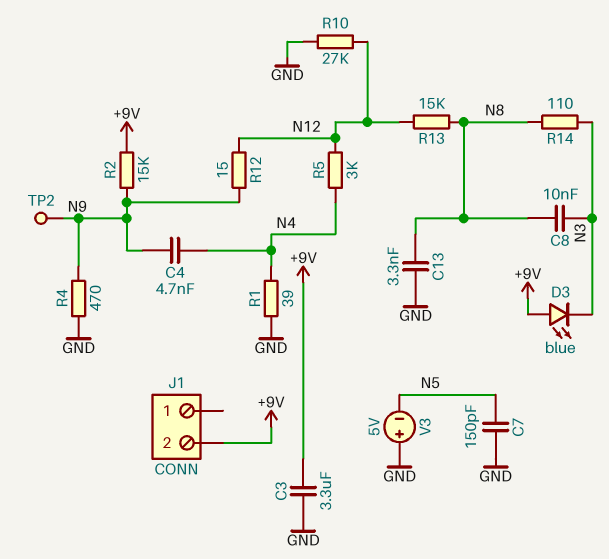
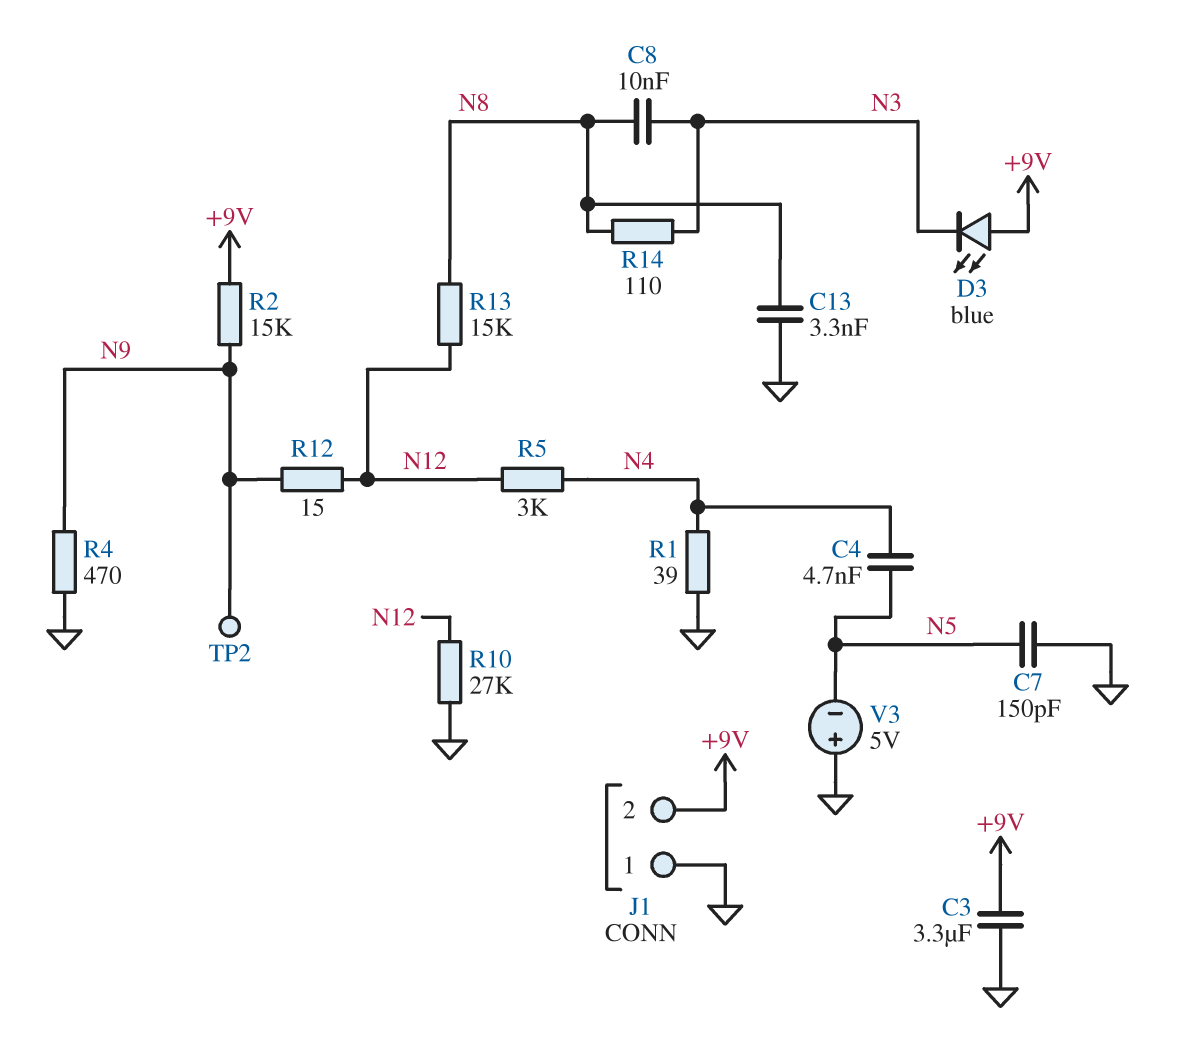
C4: 4.7nF (N4, N9) -> 4.7nF (N4, N5)
J1 pin 1: none -> GND

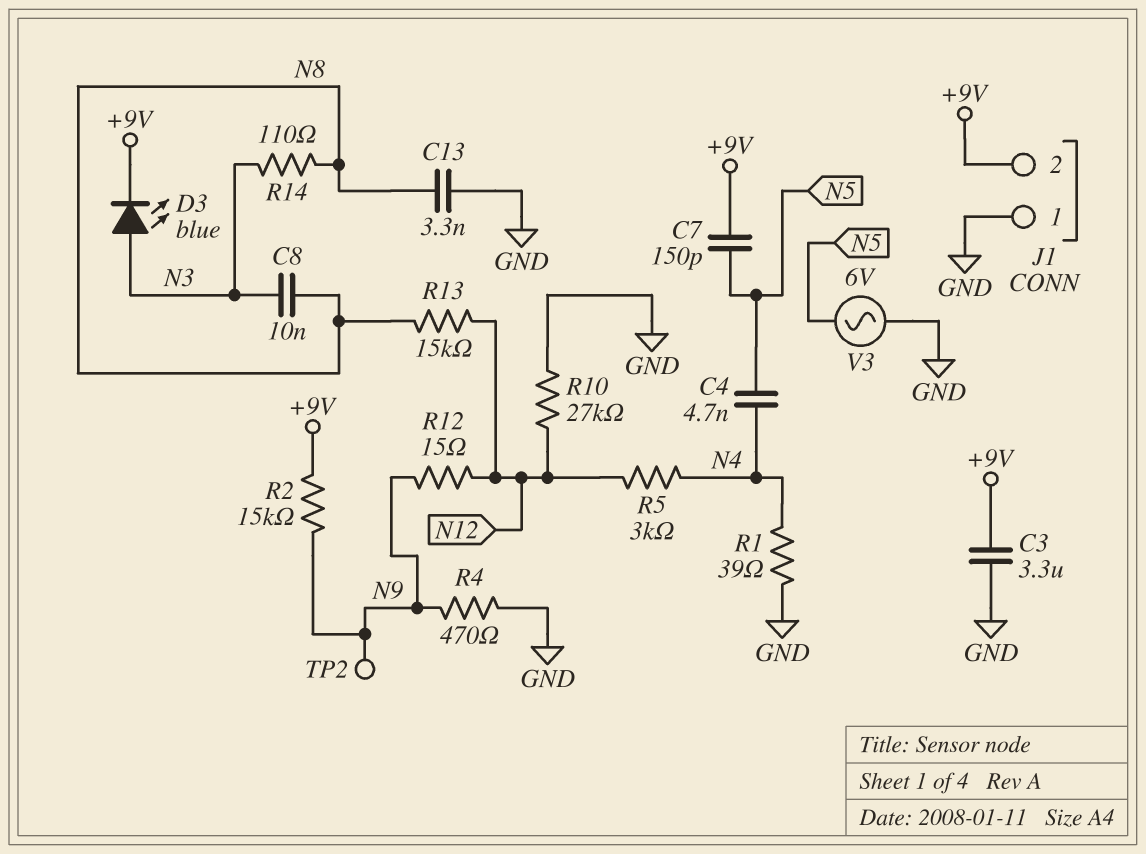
C7: 150pF (GND, N5) -> 150pF (+9V, N5)
D3: LED blue (A +9V, K N3) -> LED blue (A N3, K +9V)
V3: 5V (plus GND, minus N5) -> AC 6V (GND, N5)

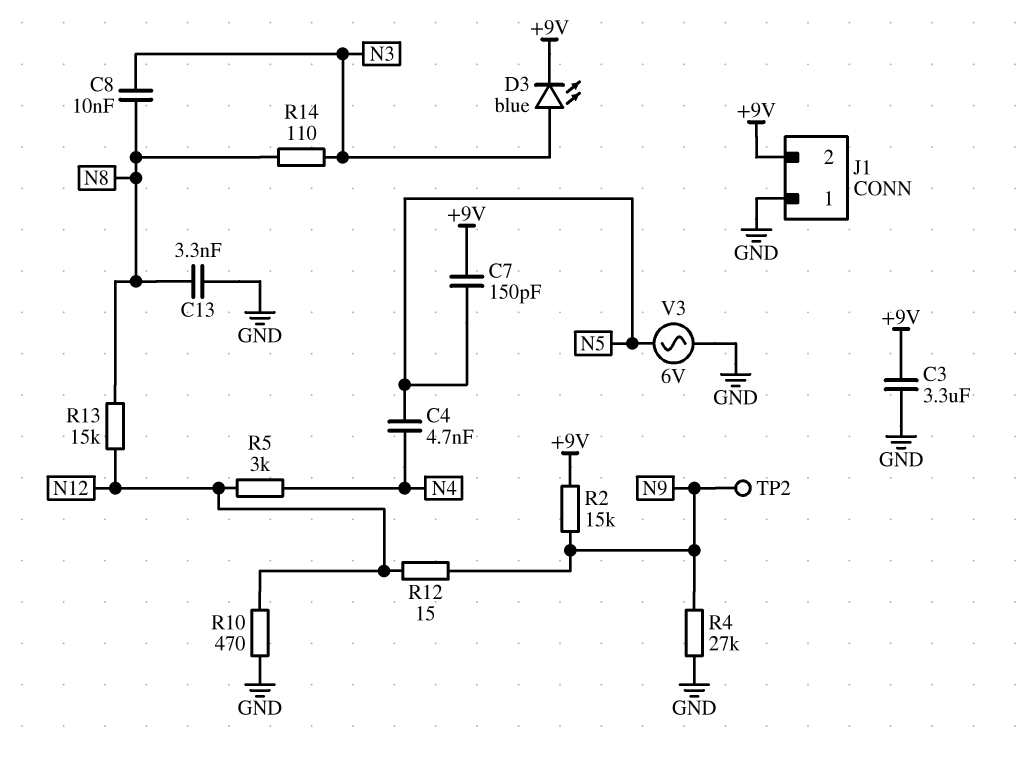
R1: 39 (GND, N4) -> none
R4: 470 (GND, N9) -> 27k (GND, N9)
R10: 27k (GND, N12) -> 470 (GND, N12)

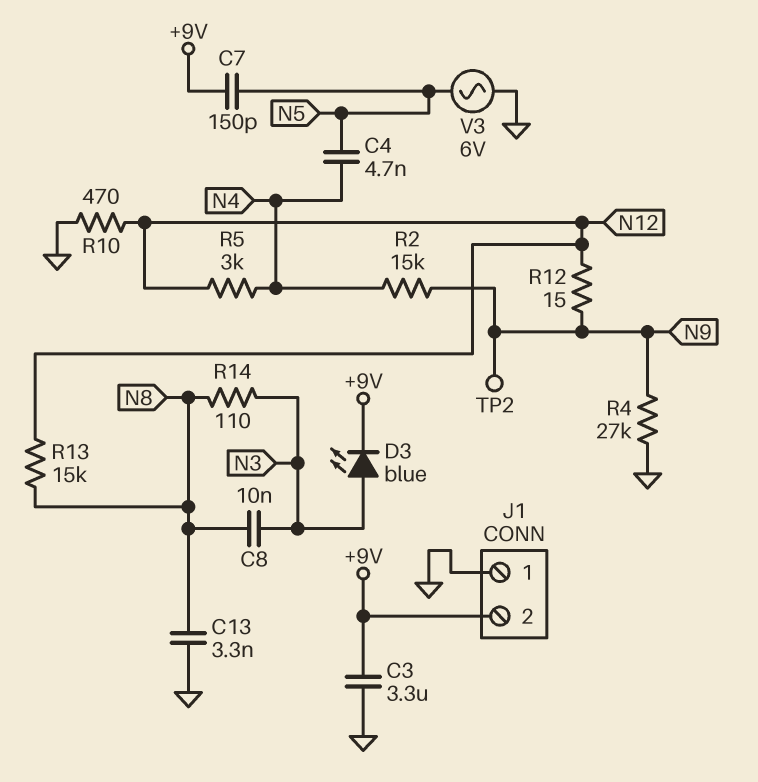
R2: 15k (+9V, N9) -> 15k (N4, N9)

